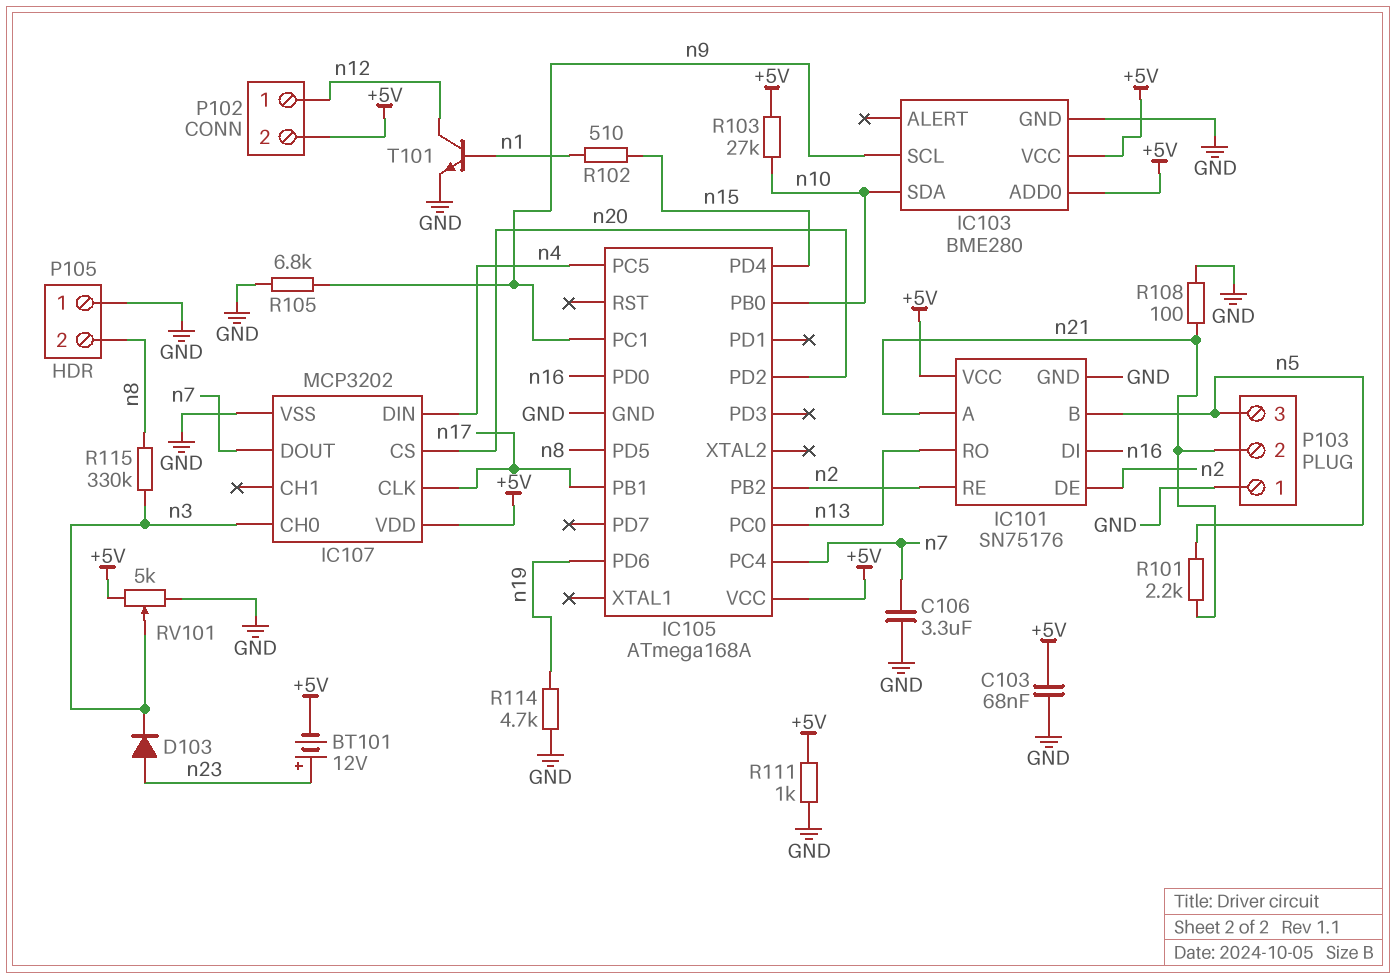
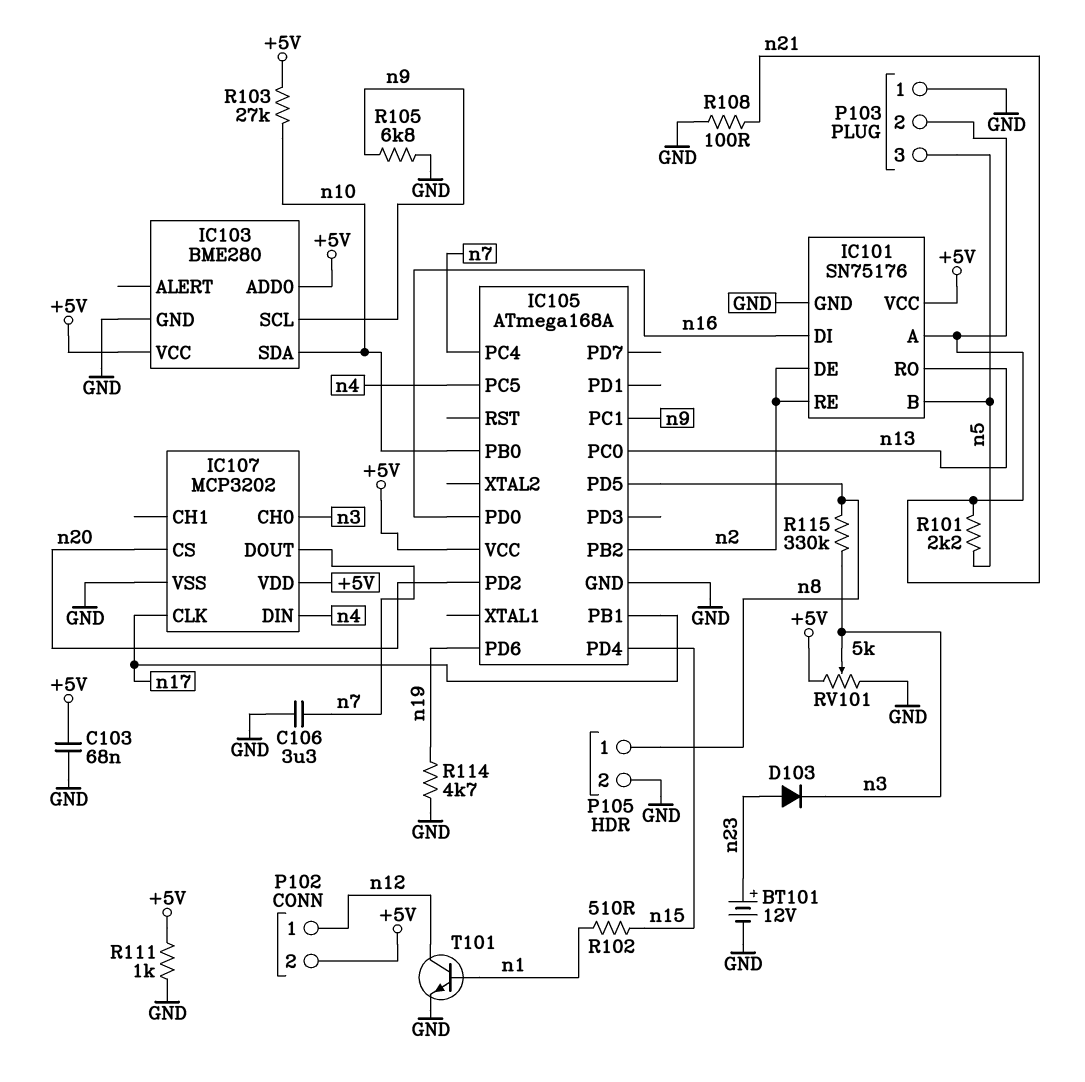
BT101: 12V (plus n23, minus +5V) -> 12V (plus n23, minus GND)
P105 pin 1: GND -> n8
P105 pin 2: n8 -> GND

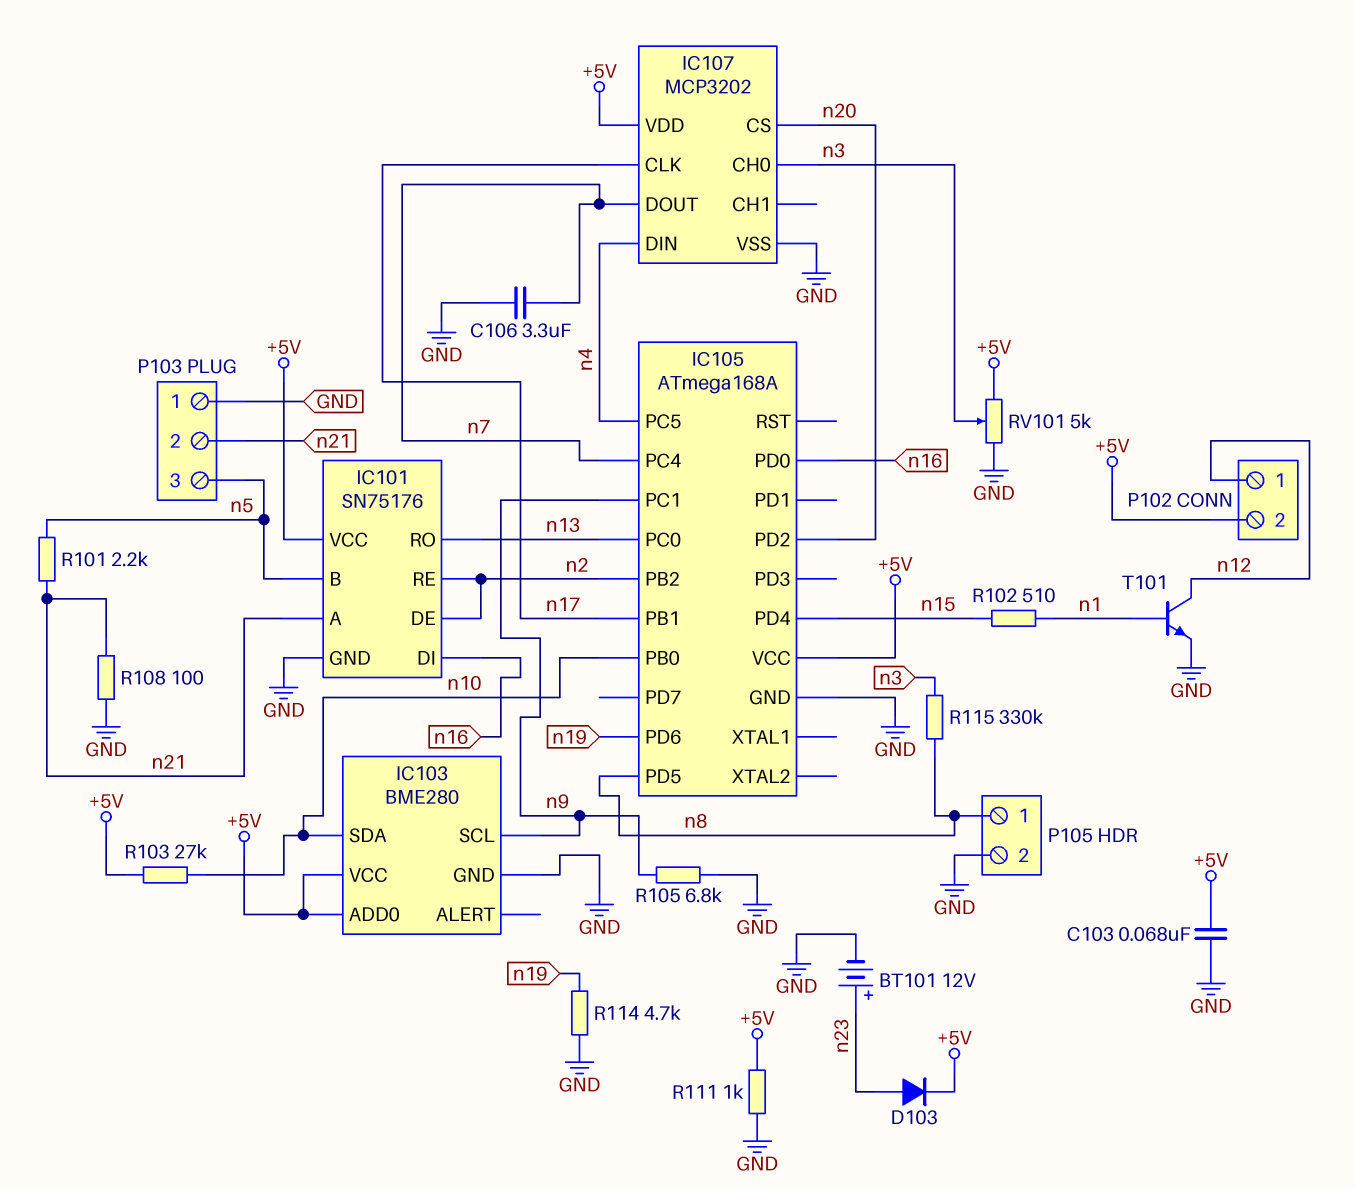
D103: diode (A n23, K n3) -> diode (A n23, K +5V)

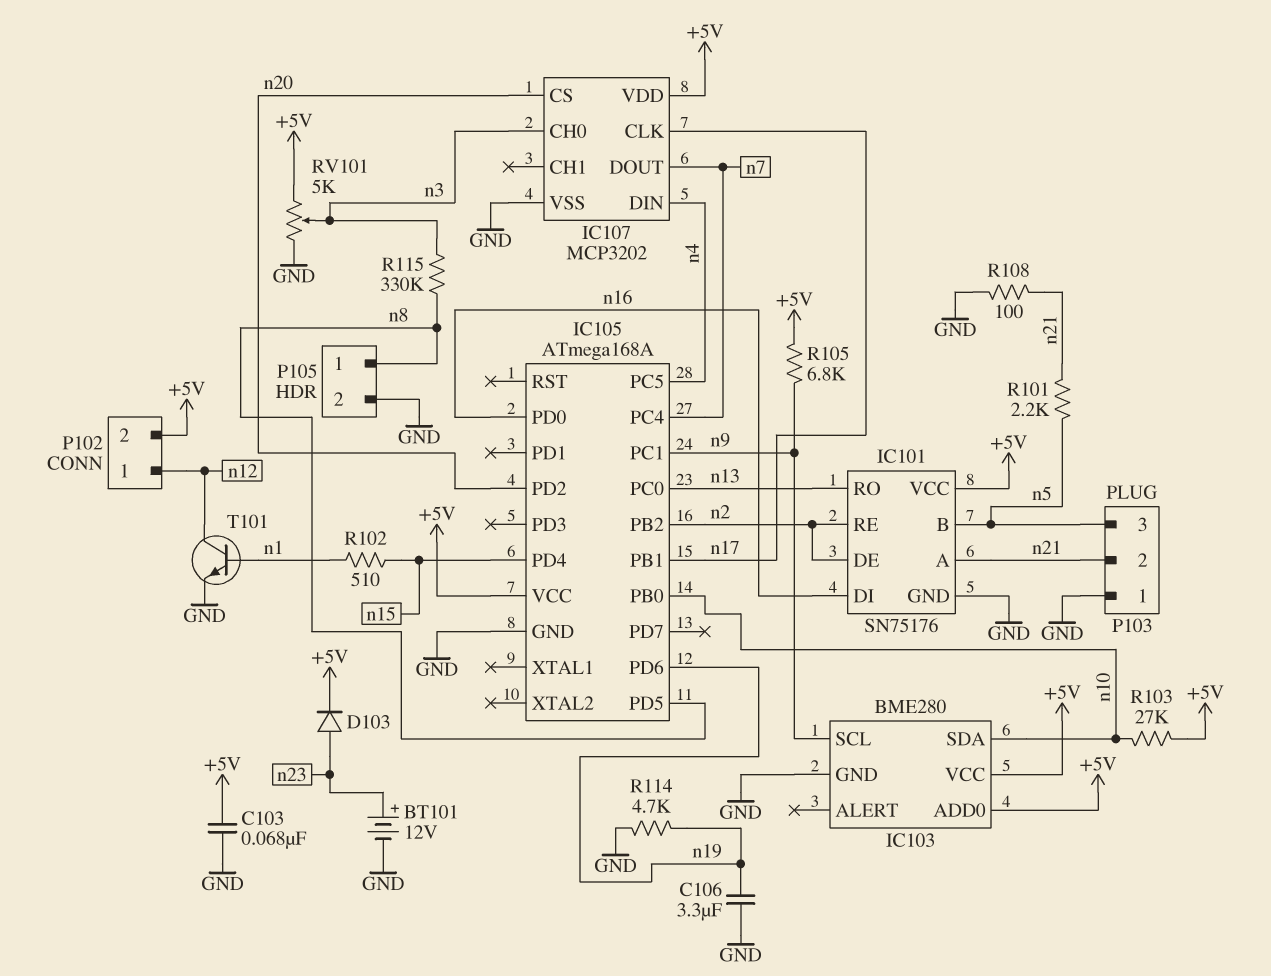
C106: 3.3uF (GND, n7) -> 3.3uF (GND, n19)
R105: 6.8k (GND, n9) -> 6.8k (+5V, n9)
R111: 1k (+5V, GND) -> none

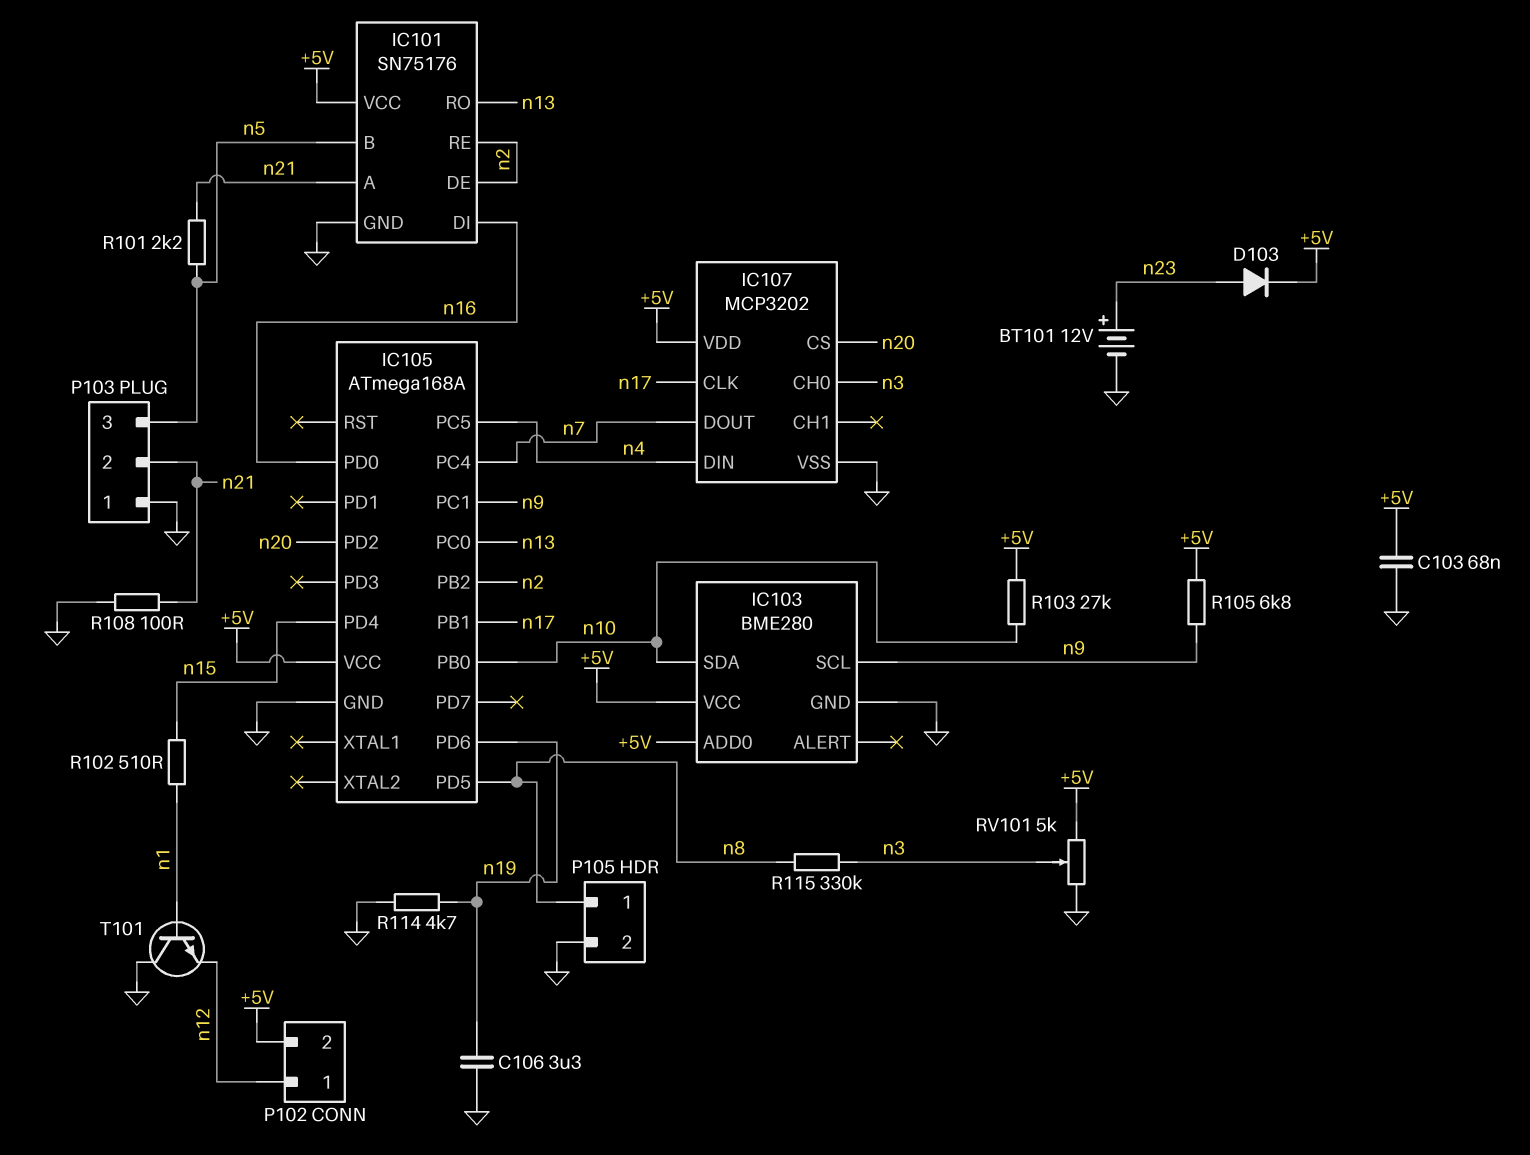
T101: NPN (B n1, C n12, E GND) -> NPN (B n1, C GND, E n12)

